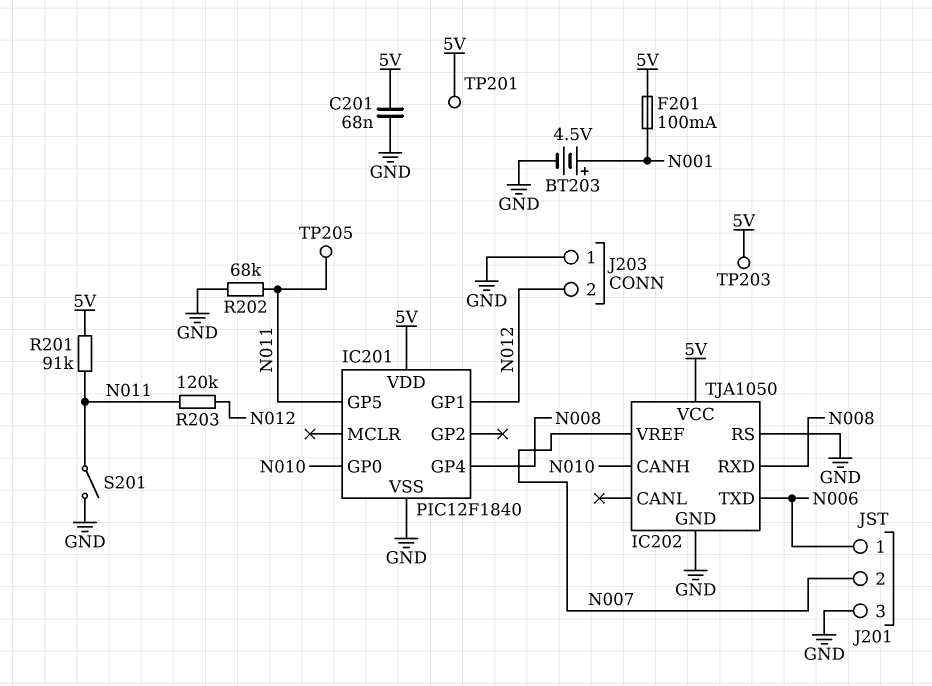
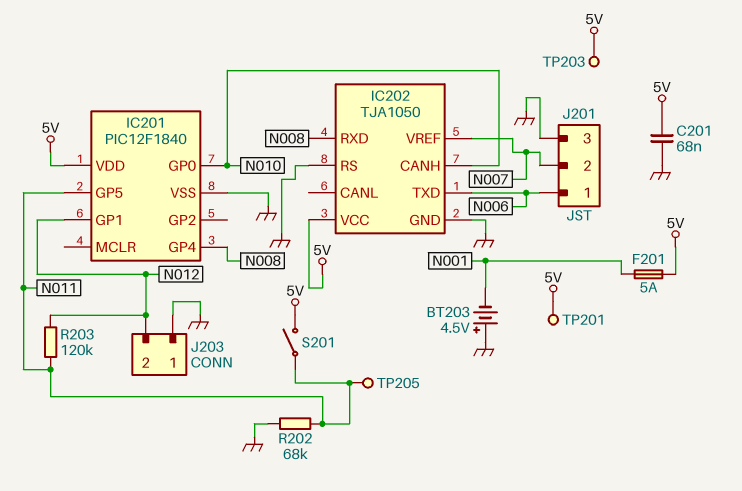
BT203: 4.5V (plus N001, minus GND) -> 4.5V (plus GND, minus N001)
F201: 100mA (5V, N001) -> 5A (5V, N001)
R201: 91k (5V, N011) -> none
S201: switch (GND, N011) -> switch (5V, N011)

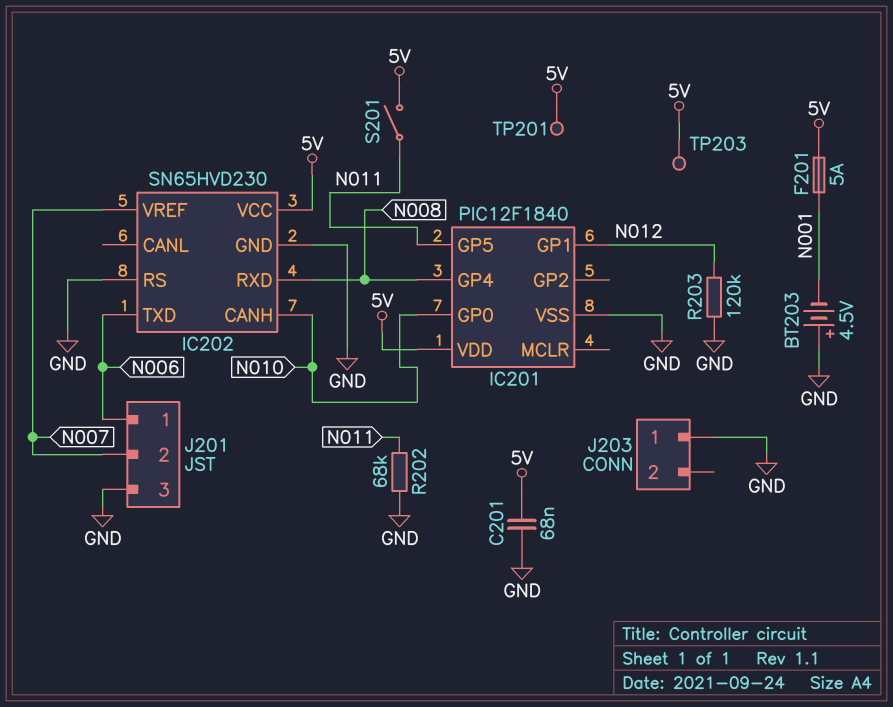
IC202: TJA1050 -> SN65HVD230
J203 pin 2: N012 -> none
R203: 120k (N011, N012) -> 120k (GND, N012)
TP205: test point (N011) -> none

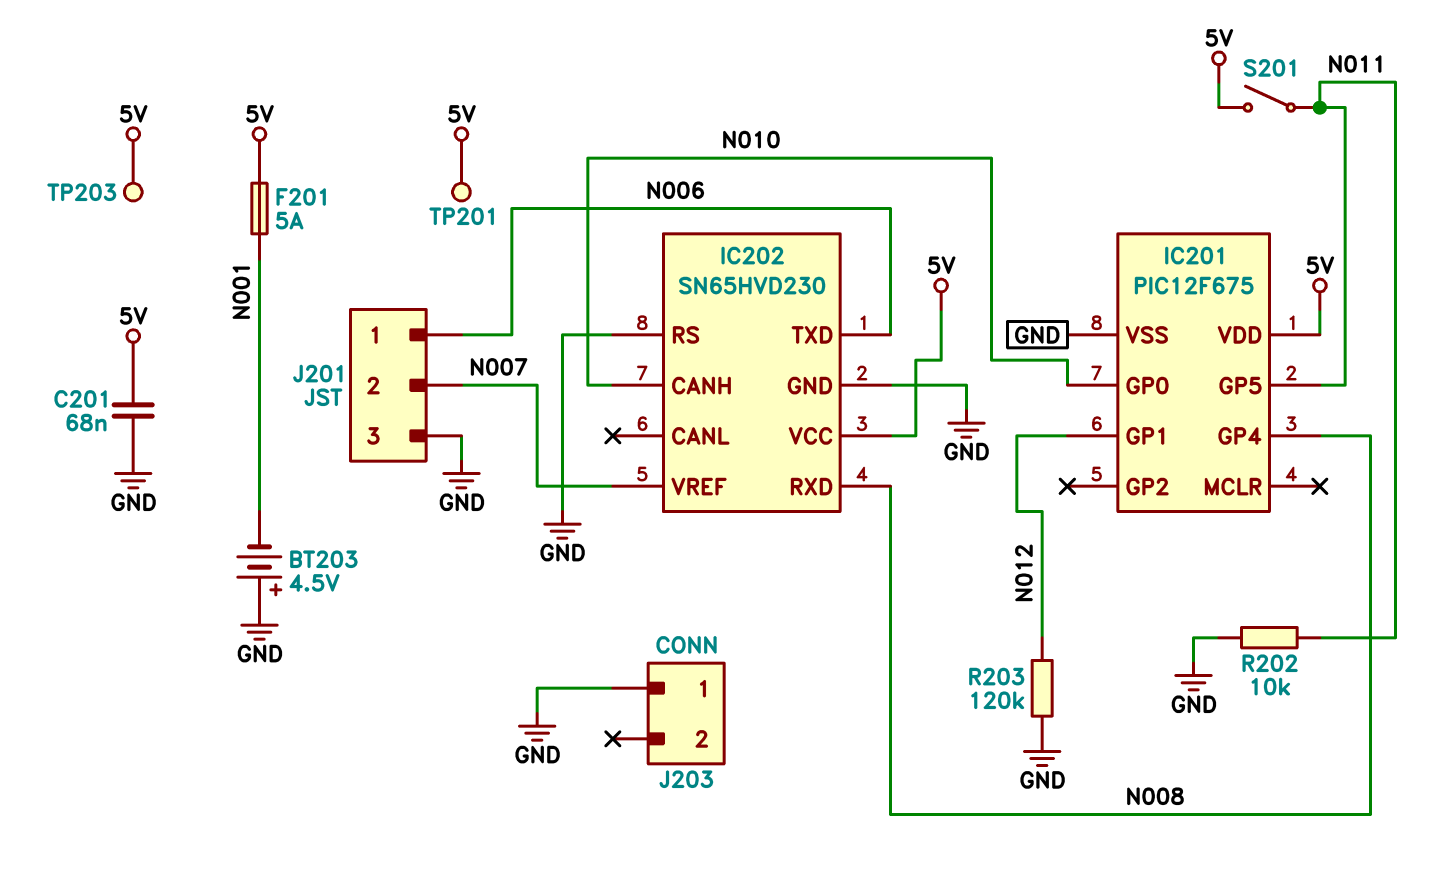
IC201: PIC12F1840 -> PIC12F675
R202: 68k (GND, N011) -> 10k (GND, N011)

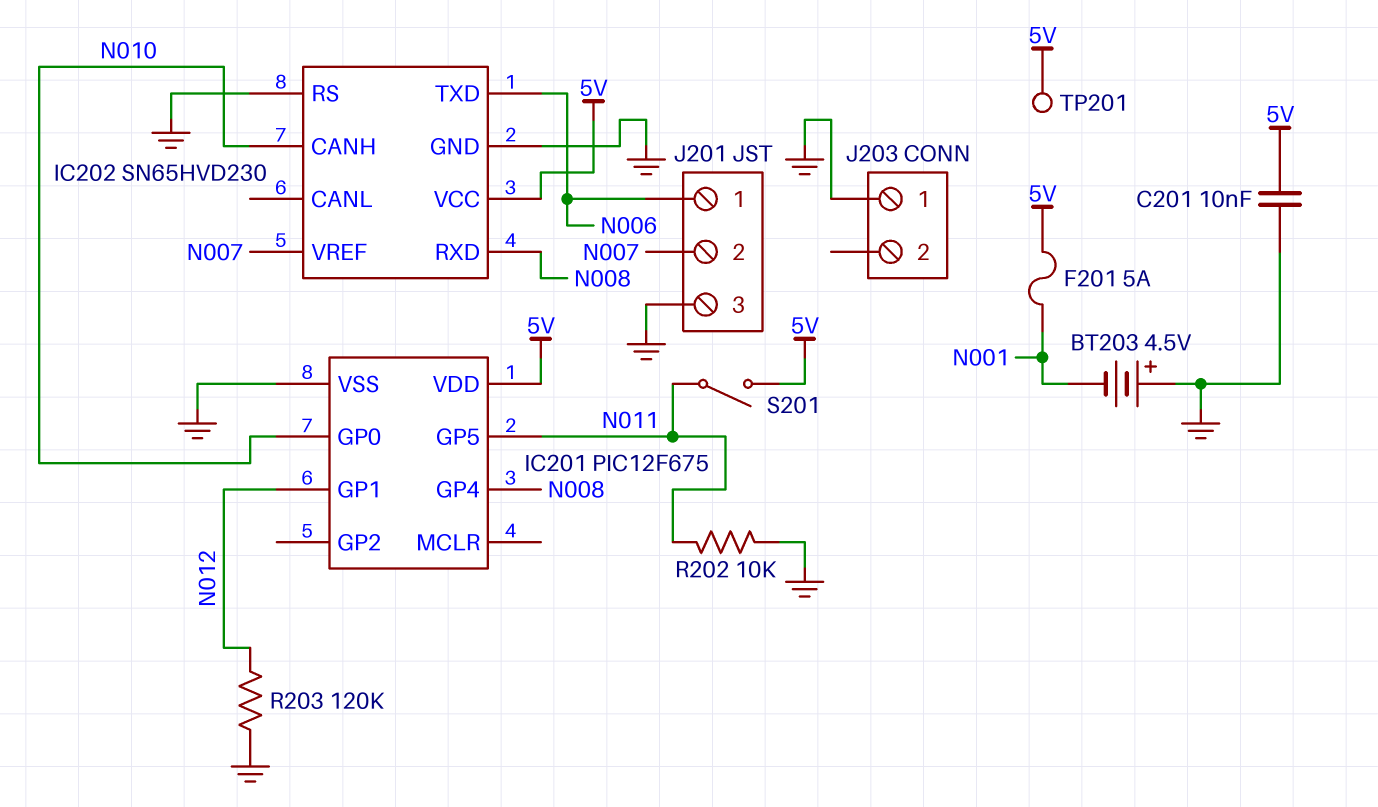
C201: 68nF (5V, GND) -> 10nF (5V, GND)
TP203: test point (5V) -> none

